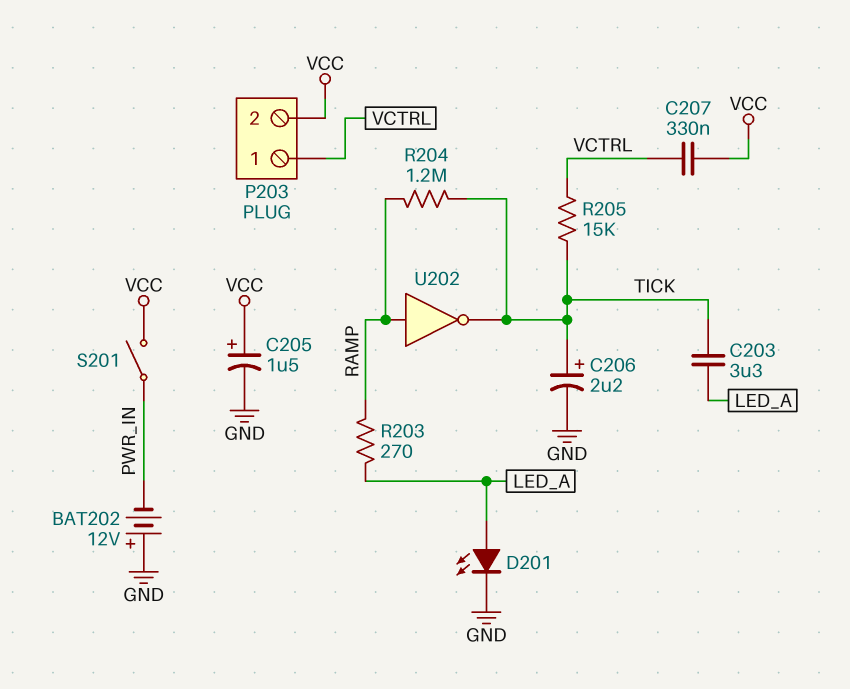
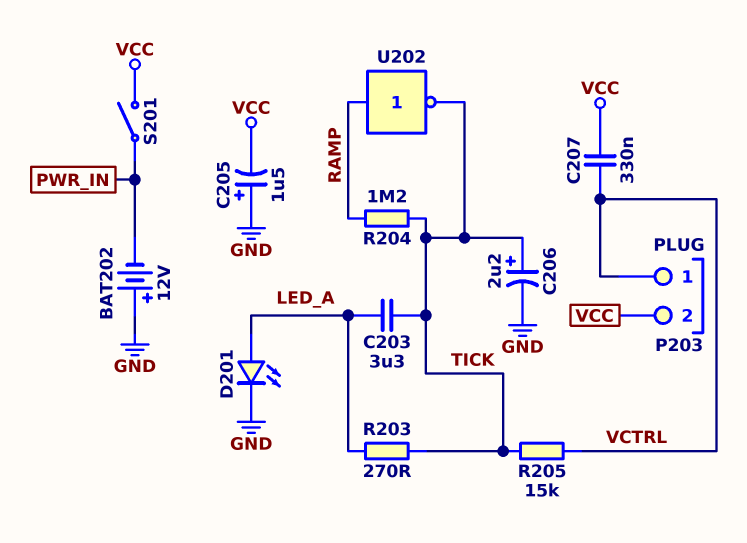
C205: 1.5uF (plus VCC, minus GND) -> 1.5uF (plus GND, minus VCC)
R203: 270 (LED_A, RAMP) -> 270 (LED_A, TICK)

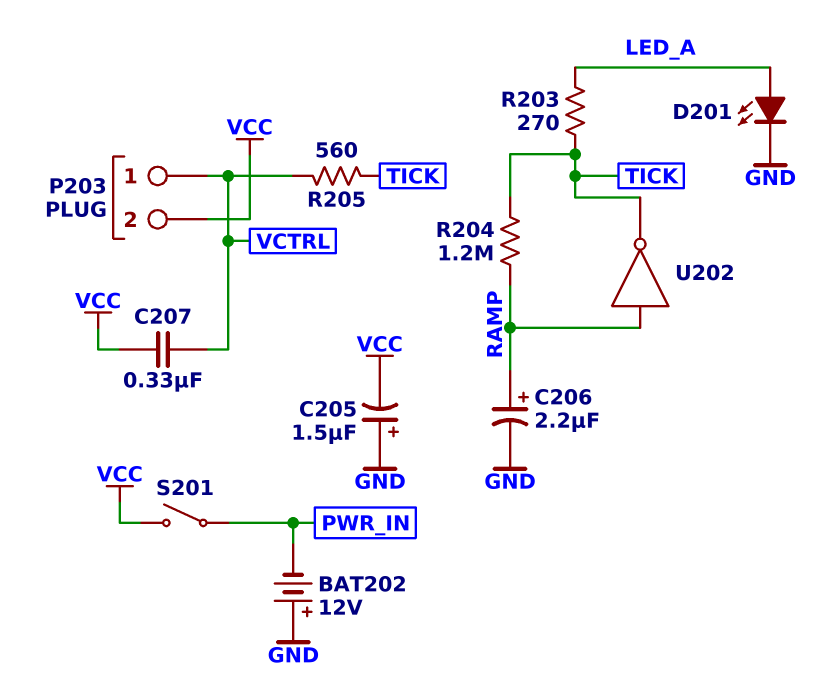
C203: 3.3uF (LED_A, TICK) -> none
C206: 2.2uF (plus TICK, minus GND) -> 2.2uF (plus RAMP, minus GND)
R205: 15k (TICK, VCTRL) -> 560 (TICK, VCTRL)

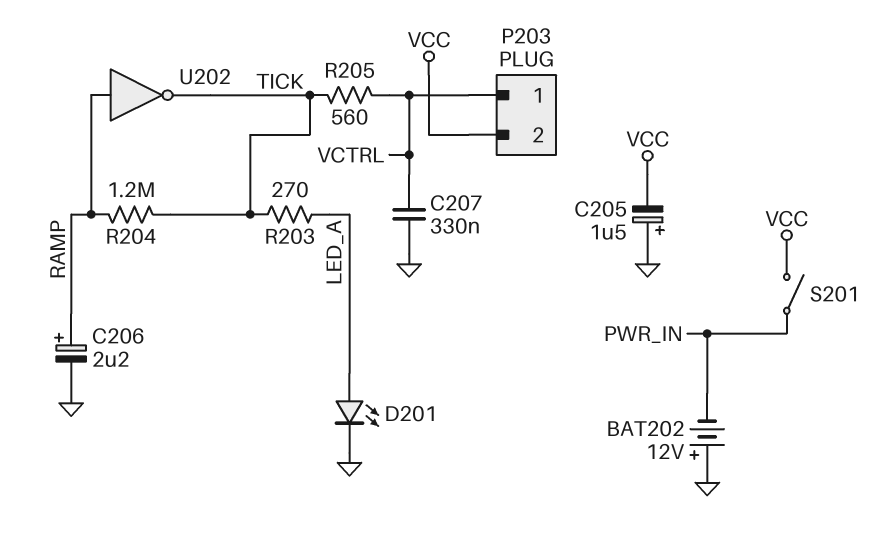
C207: 330nF (VCC, VCTRL) -> 330nF (GND, VCTRL)

